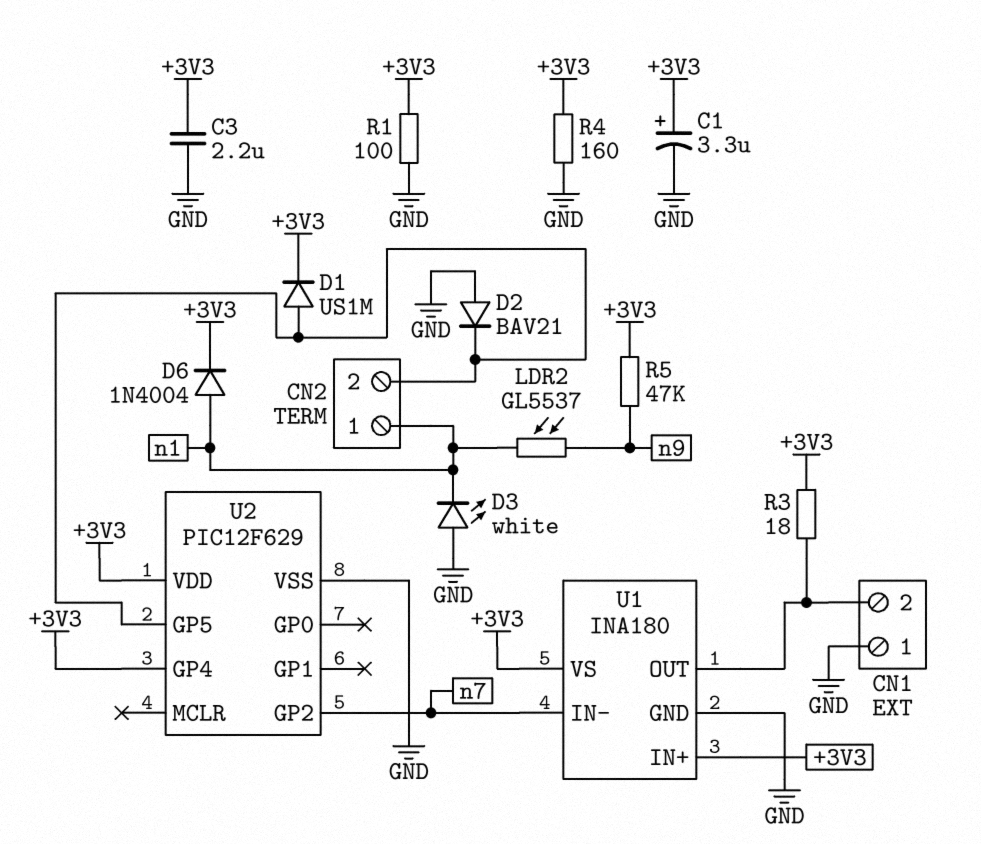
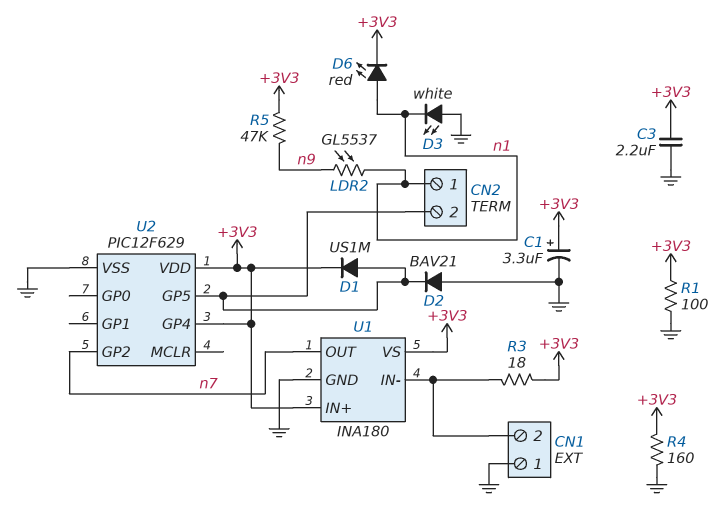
D6: diode 1N4004 (A n1, K +3V3) -> LED red (A n1, K +3V3)
U1 pin IN-: n7 -> CN1/2
U1 pin OUT: CN1/2 -> n7

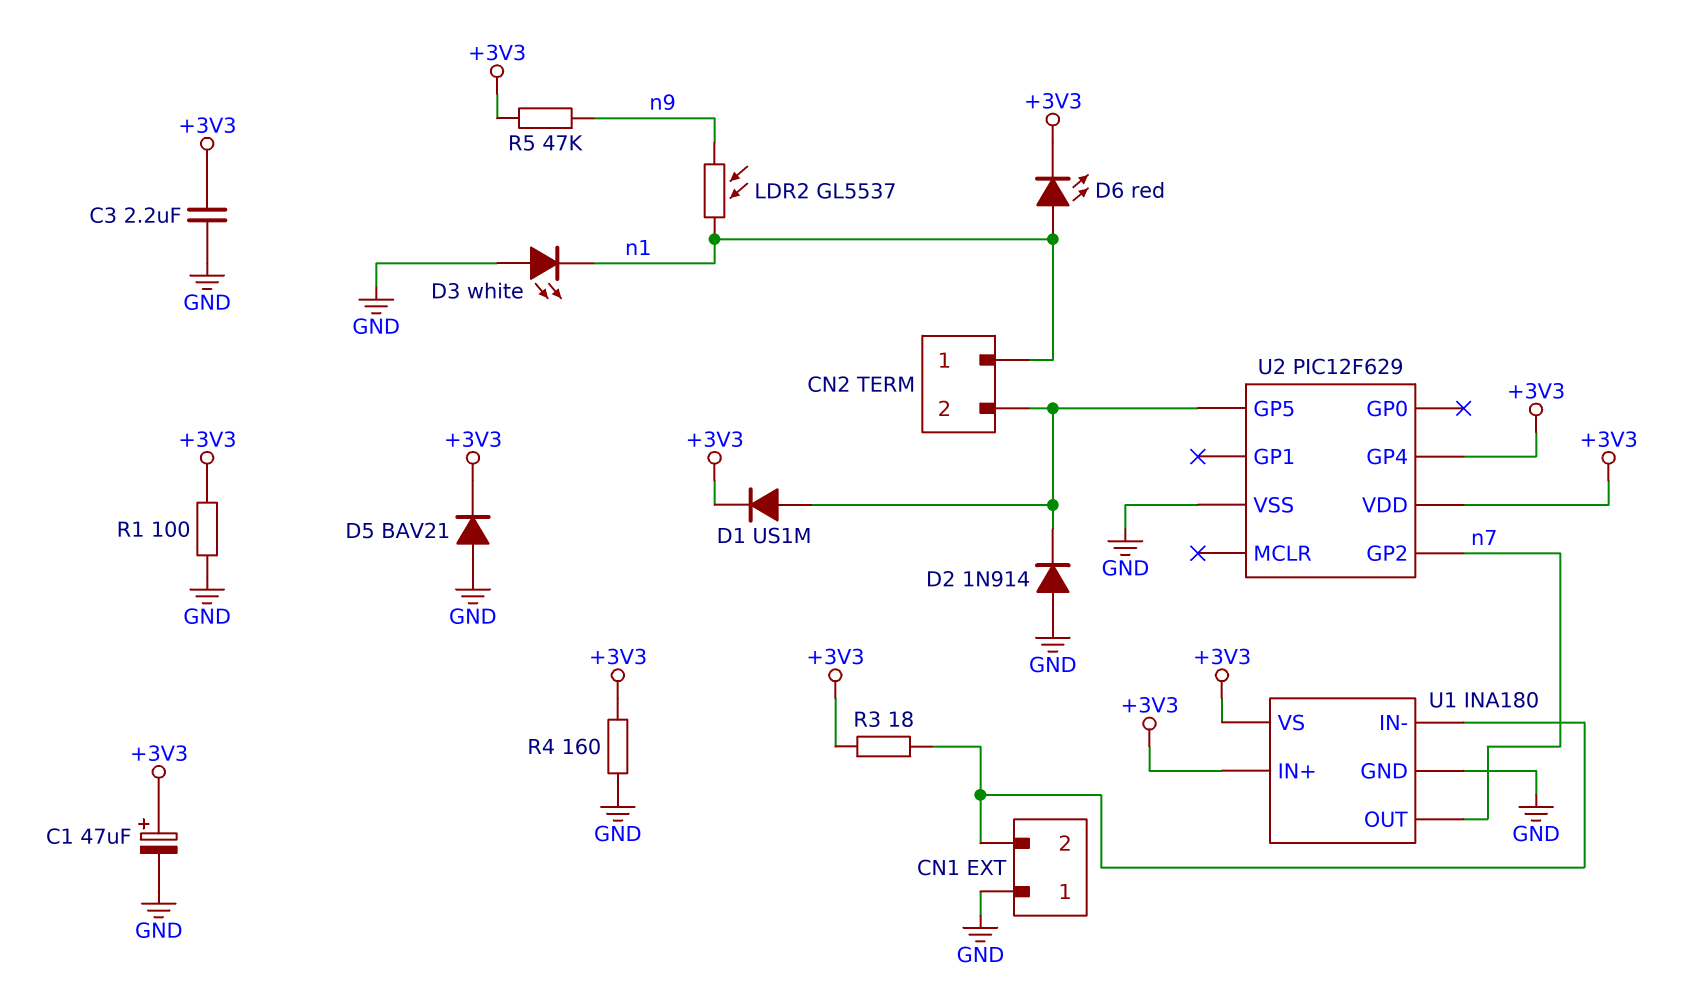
C1: 3.3uF (plus +3V3, minus GND) -> 47uF (plus +3V3, minus GND)
D2: diode BAV21 (A GND, K CN2/2) -> diode 1N914 (A GND, K CN2/2)
D5: none -> diode BAV21 (A GND, K +3V3)

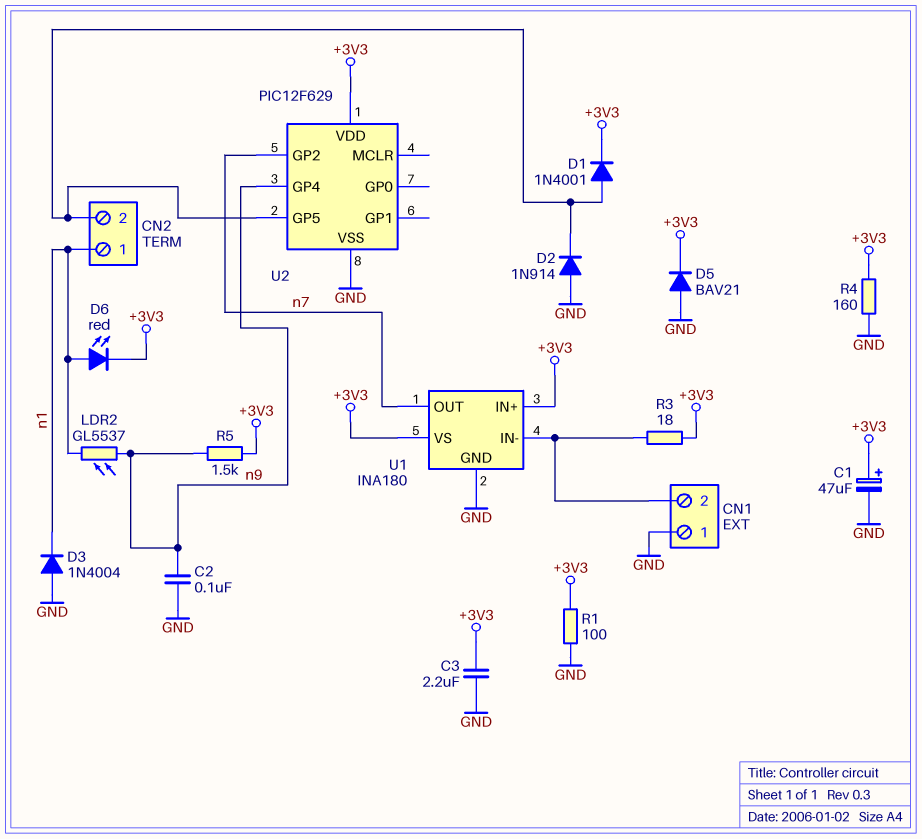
C2: none -> 100nF (GND, n9)
D1: diode US1M (A CN2/2, K +3V3) -> diode 1N4001 (A CN2/2, K +3V3)
D3: LED white (A GND, K n1) -> diode 1N4004 (A GND, K n1)
R5: 47k (+3V3, n9) -> 1.5k (+3V3, n9)
U2 pin GP4: +3V3 -> n9

